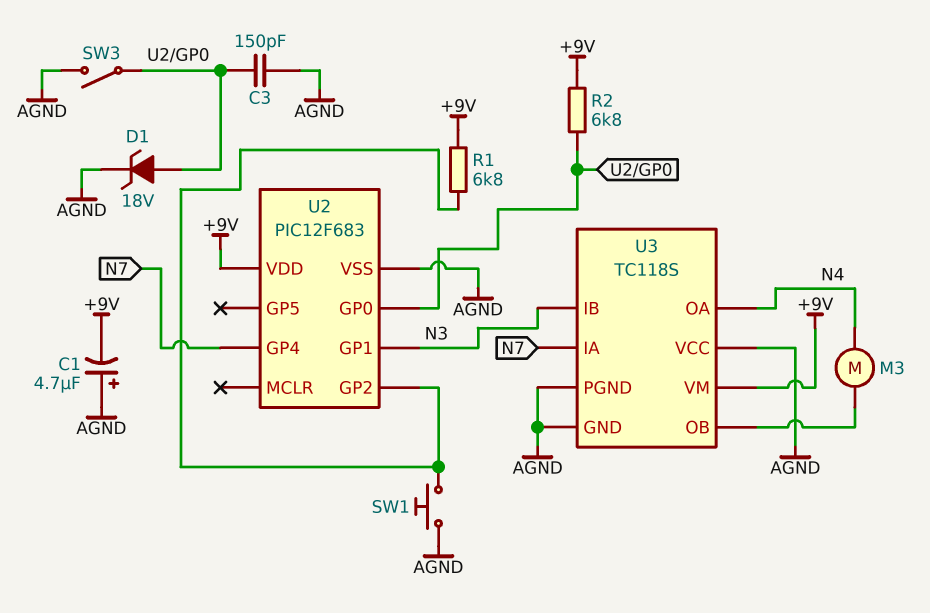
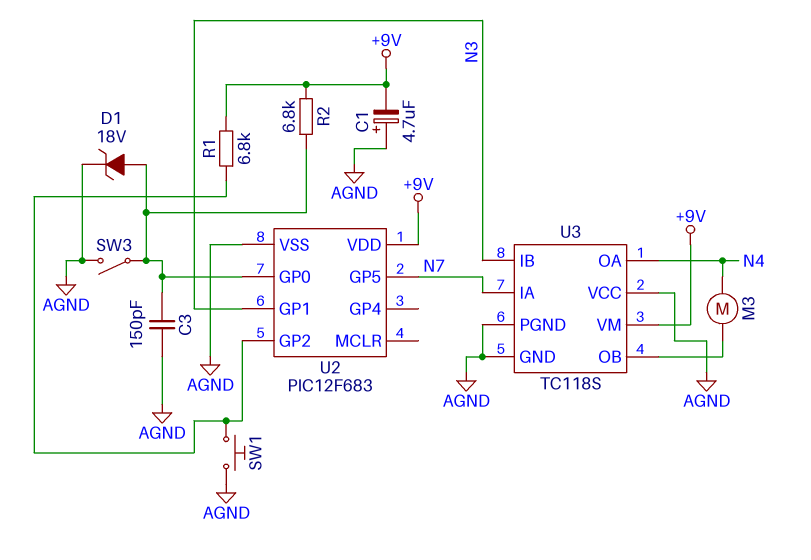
U2 pin GP4: N7 -> none
U2 pin GP5: none -> N7

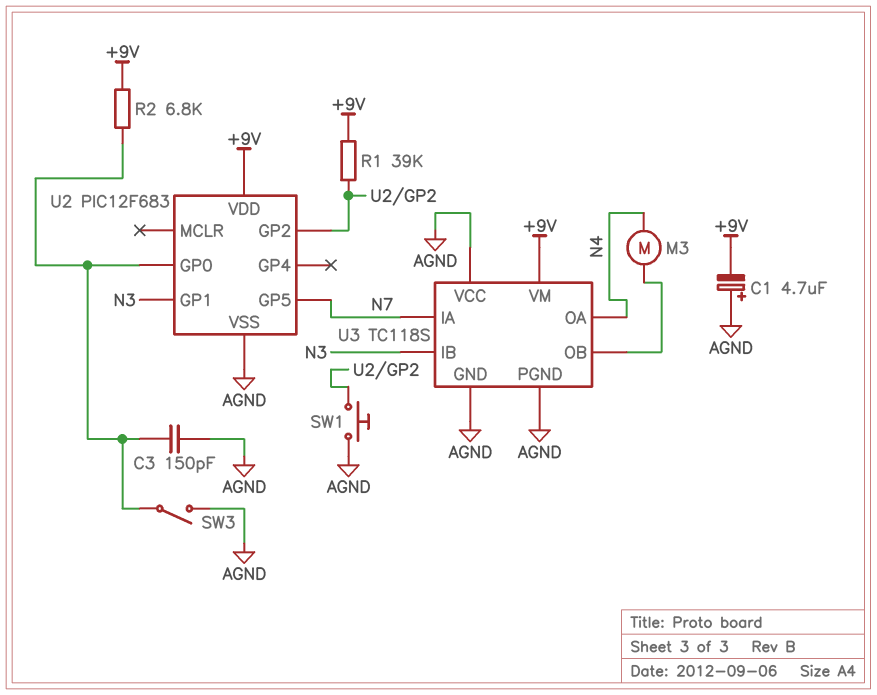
D1: zener 18V (A U2/GP0, K AGND) -> none
R1: 6.8k (+9V, U2/GP2) -> 39k (+9V, U2/GP2)

